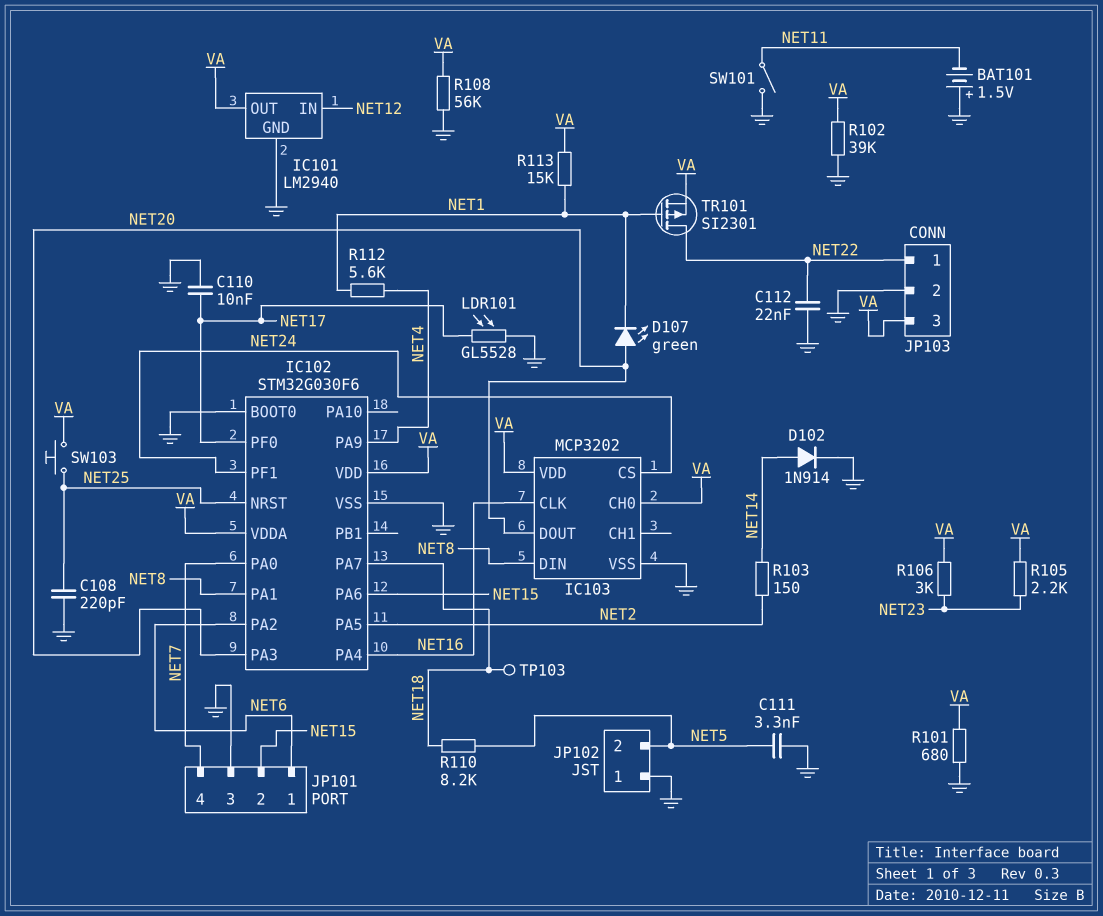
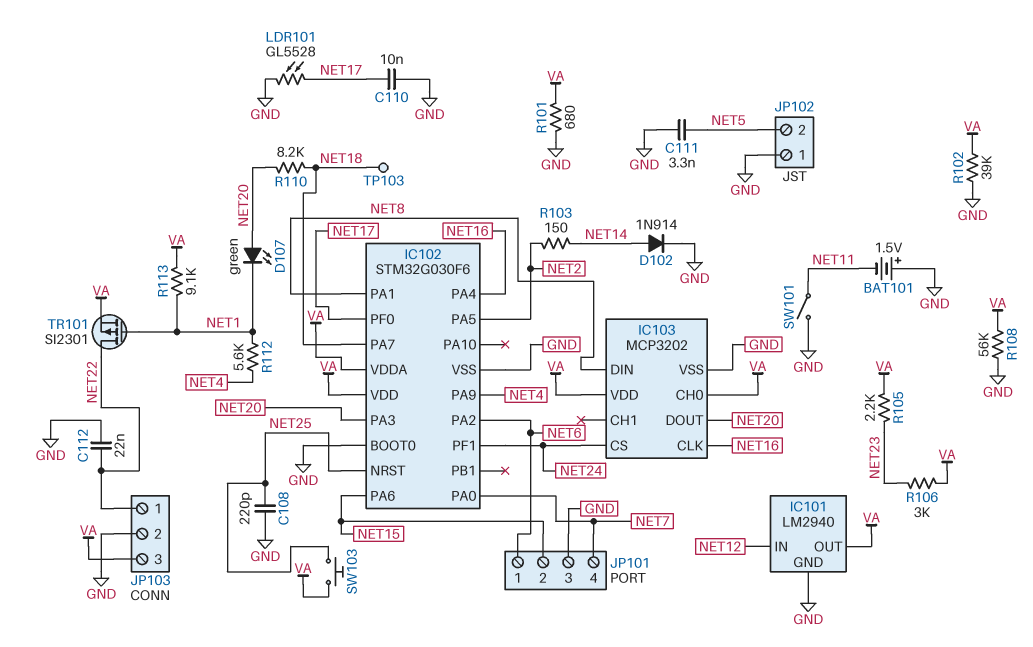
R110: 8.2k (NET5, NET18) -> 8.2k (NET18, NET20)
R113: 15k (NET1, VA) -> 9.1k (NET1, VA)

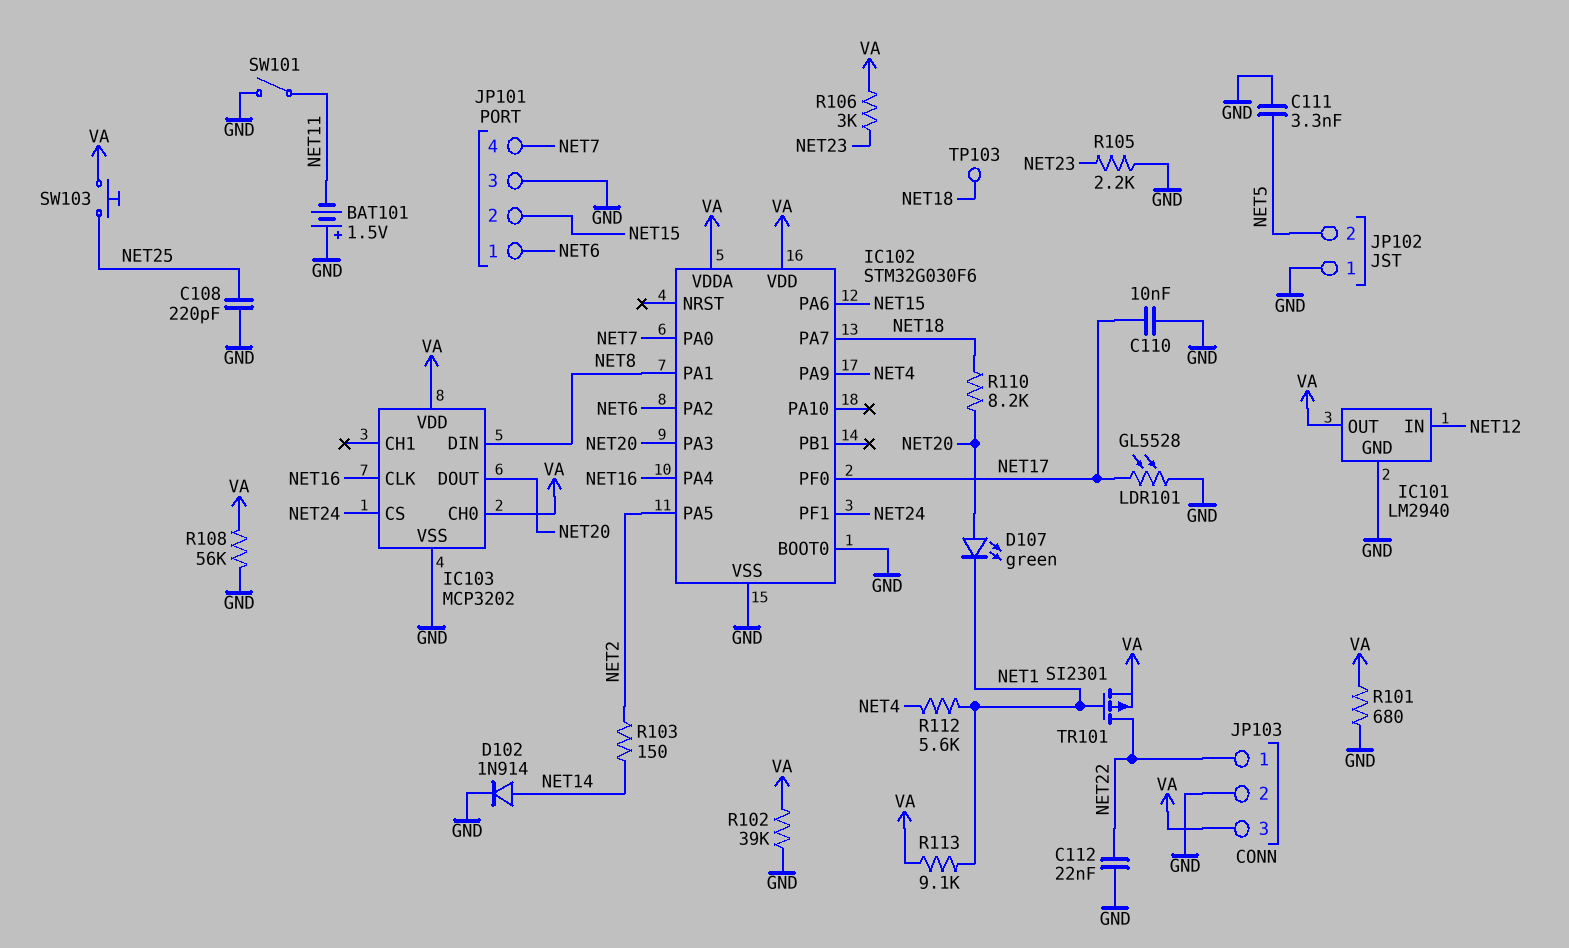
IC102 pin NRST: NET25 -> none
R105: 2.2k (NET23, VA) -> 2.2k (GND, NET23)

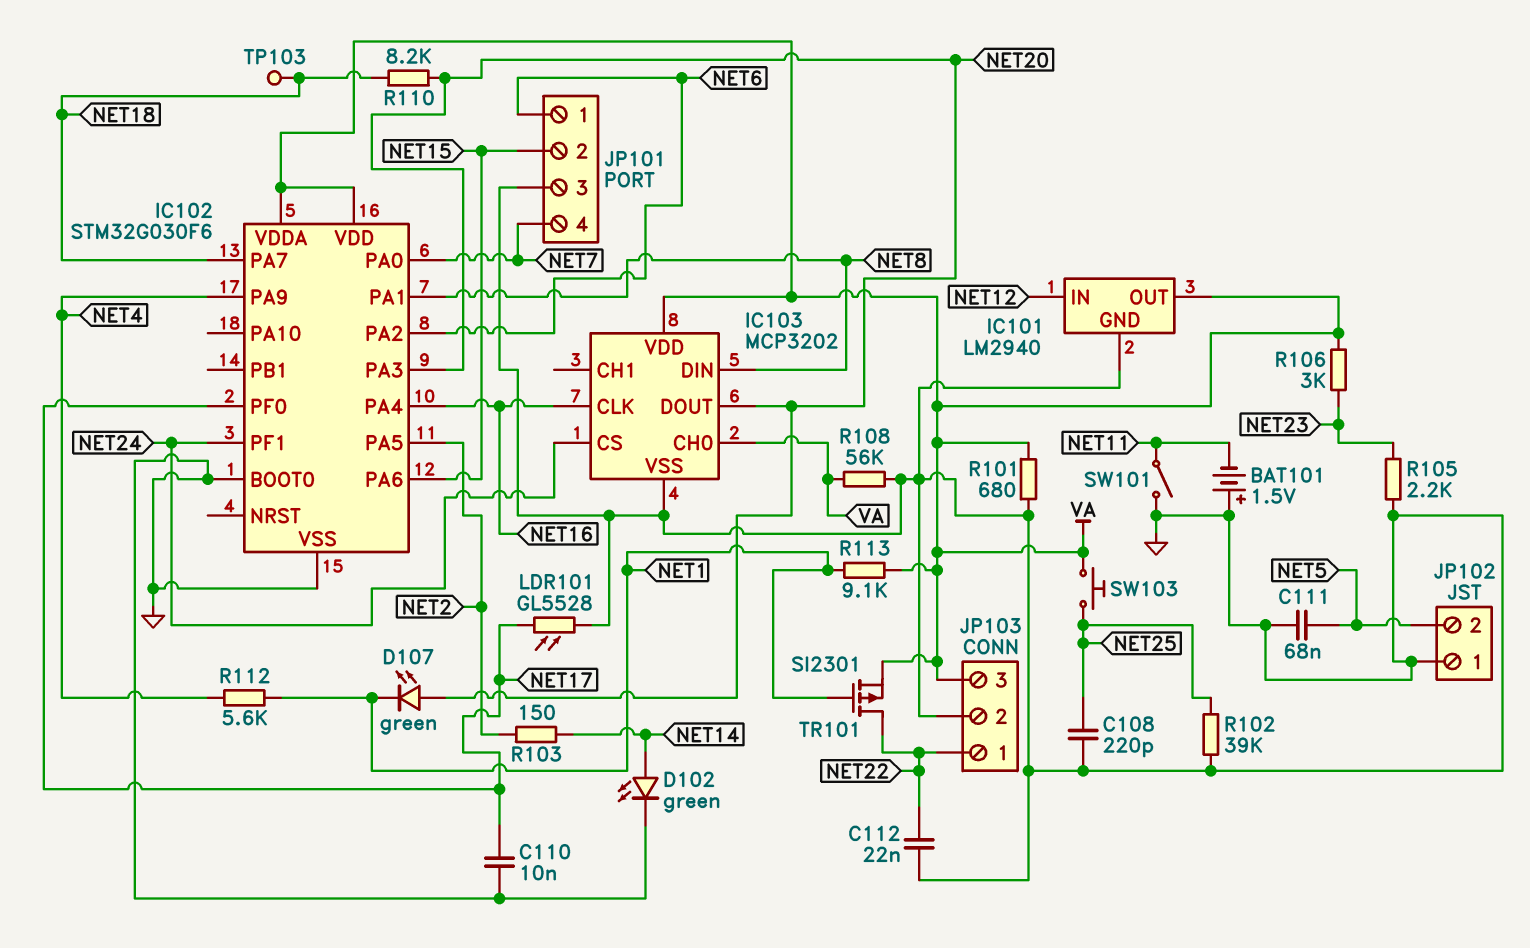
C111: 3.3nF (GND, NET5) -> 68nF (GND, NET5)
D102: diode 1N914 (A NET14, K GND) -> LED green (A NET14, K GND)
R102: 39k (GND, VA) -> 39k (GND, NET25)

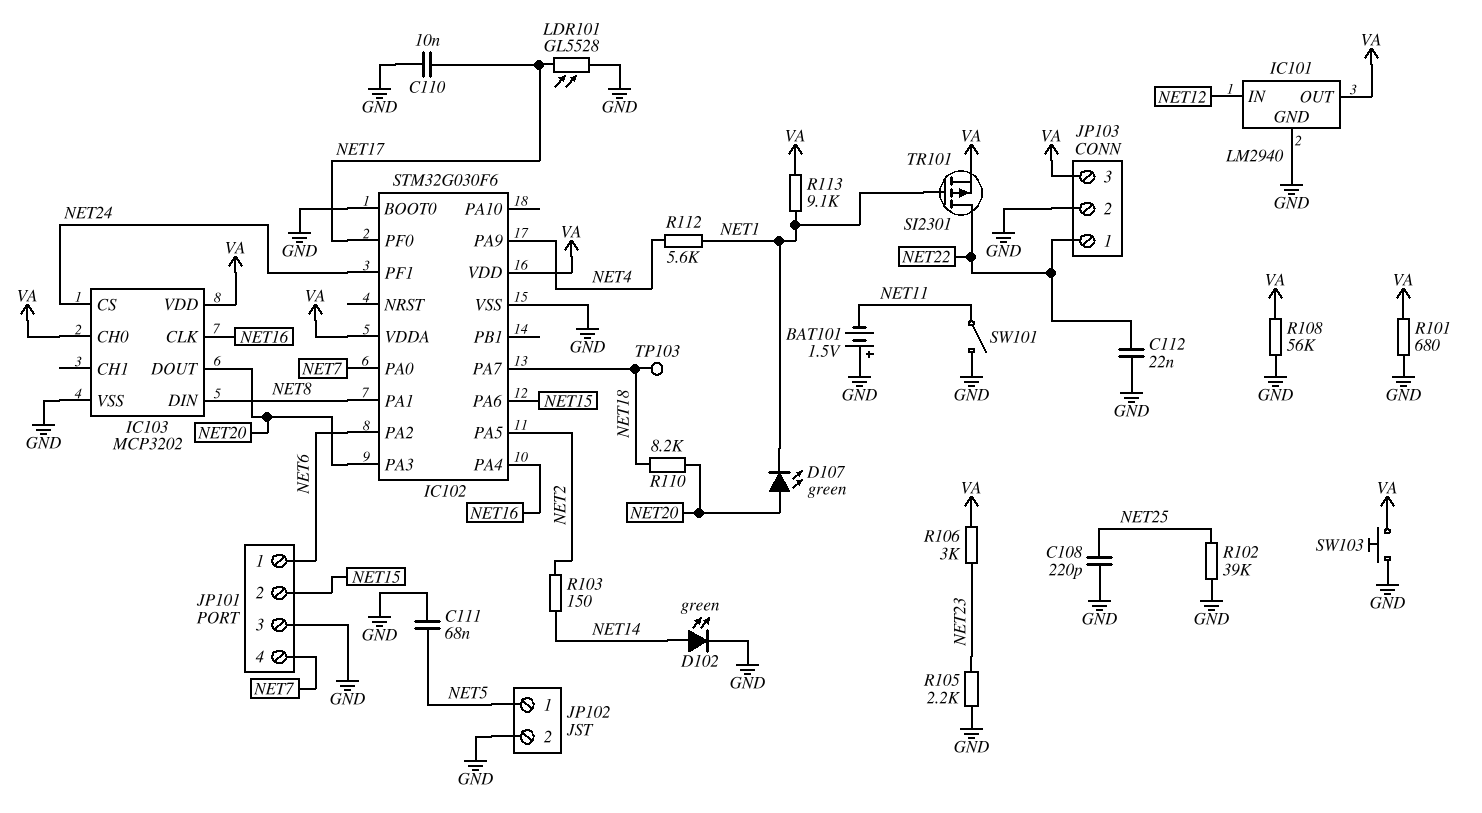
JP102 pin 1: GND -> NET5
JP102 pin 2: NET5 -> GND
SW103: button (NET25, VA) -> button (GND, VA)

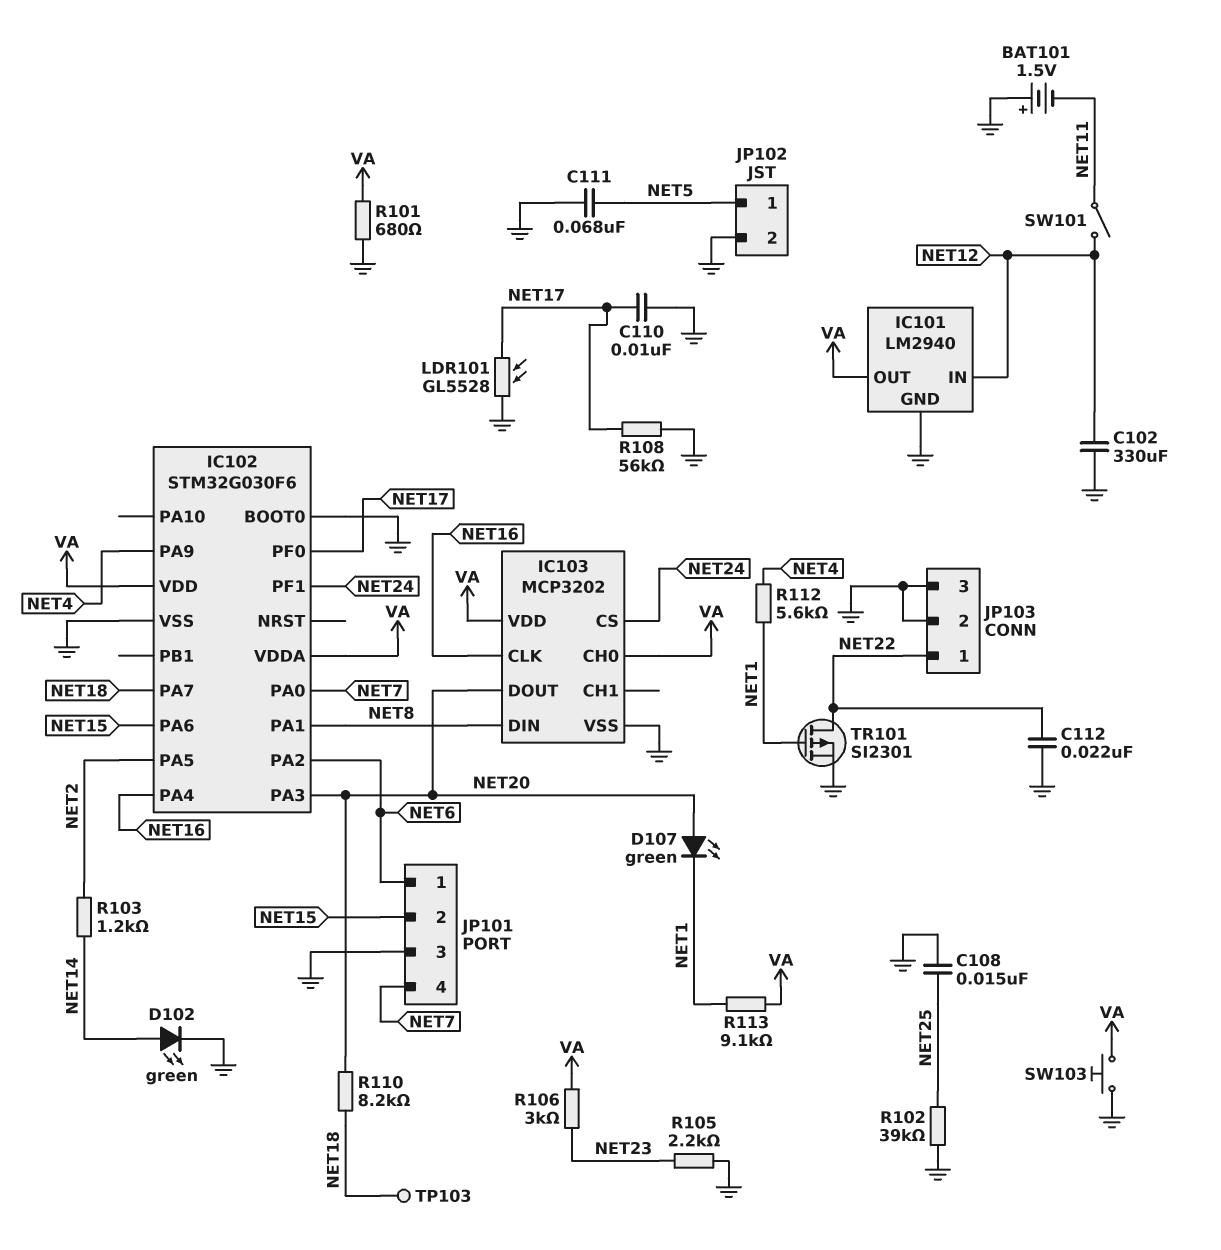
C102: none -> 330uF (GND, NET12)
C108: 220pF (GND, NET25) -> 15nF (GND, NET25)
JP103 pin 3: VA -> GND
R103: 150 (NET2, NET14) -> 1.2k (NET2, NET14)
R108: 56k (GND, VA) -> 56k (GND, NET17)
SW101: switch (GND, NET11) -> switch (NET11, NET12)
TR101: PMOS SI2301 (G NET1, D NET22, S VA) -> PMOS SI2301 (G NET1, D NET22, S GND)

